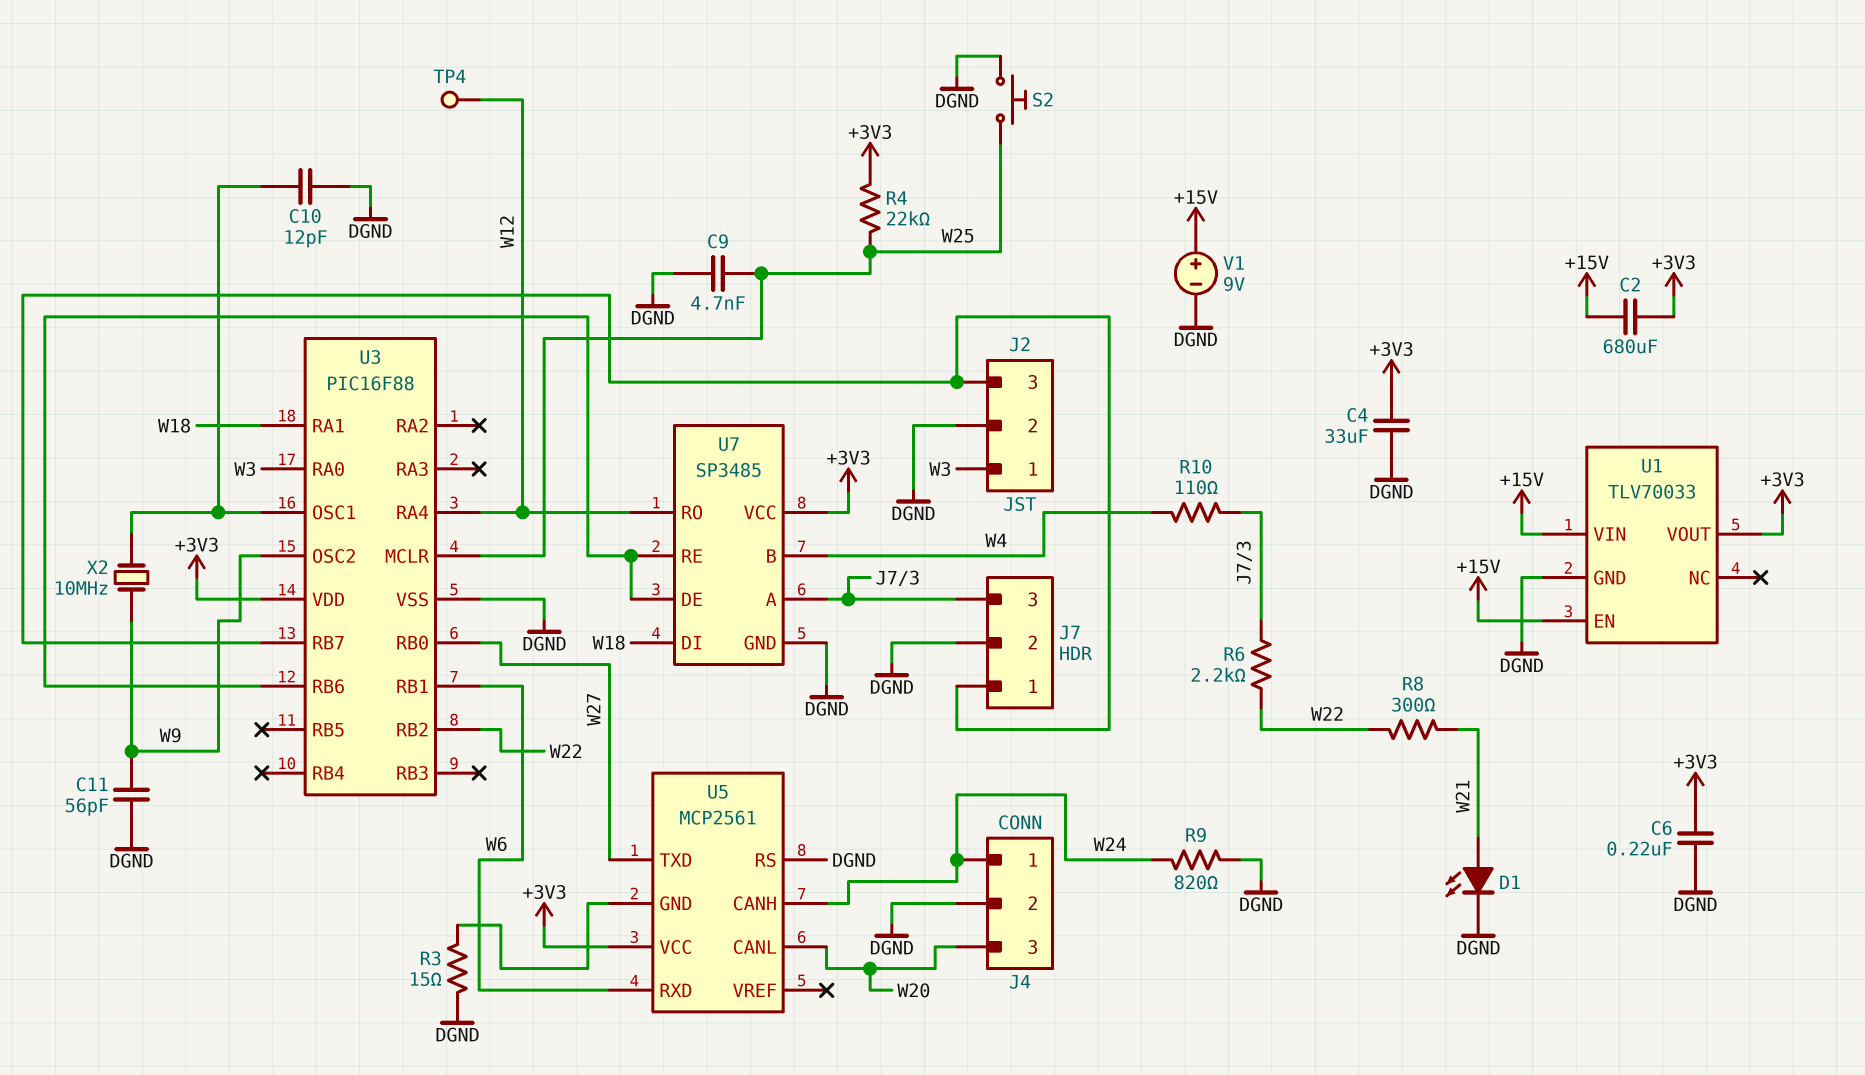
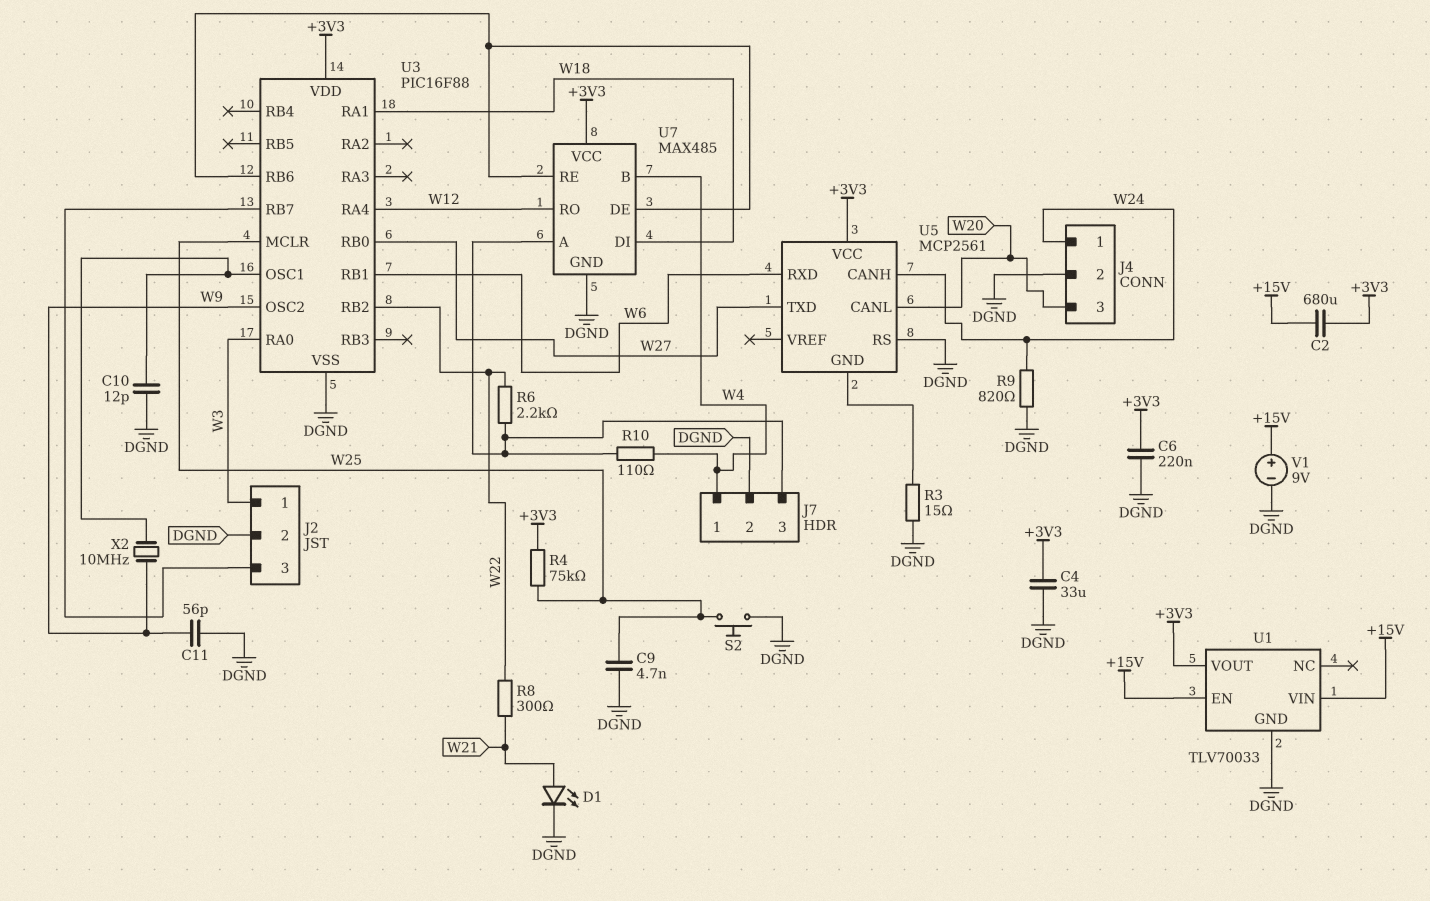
J7 pin 1: J2/3 -> W4
R4: 22k (+3V3, W25) -> 75k (+3V3, W25)
TP4: test point (W12) -> none
U7: SP3485 -> MAX485

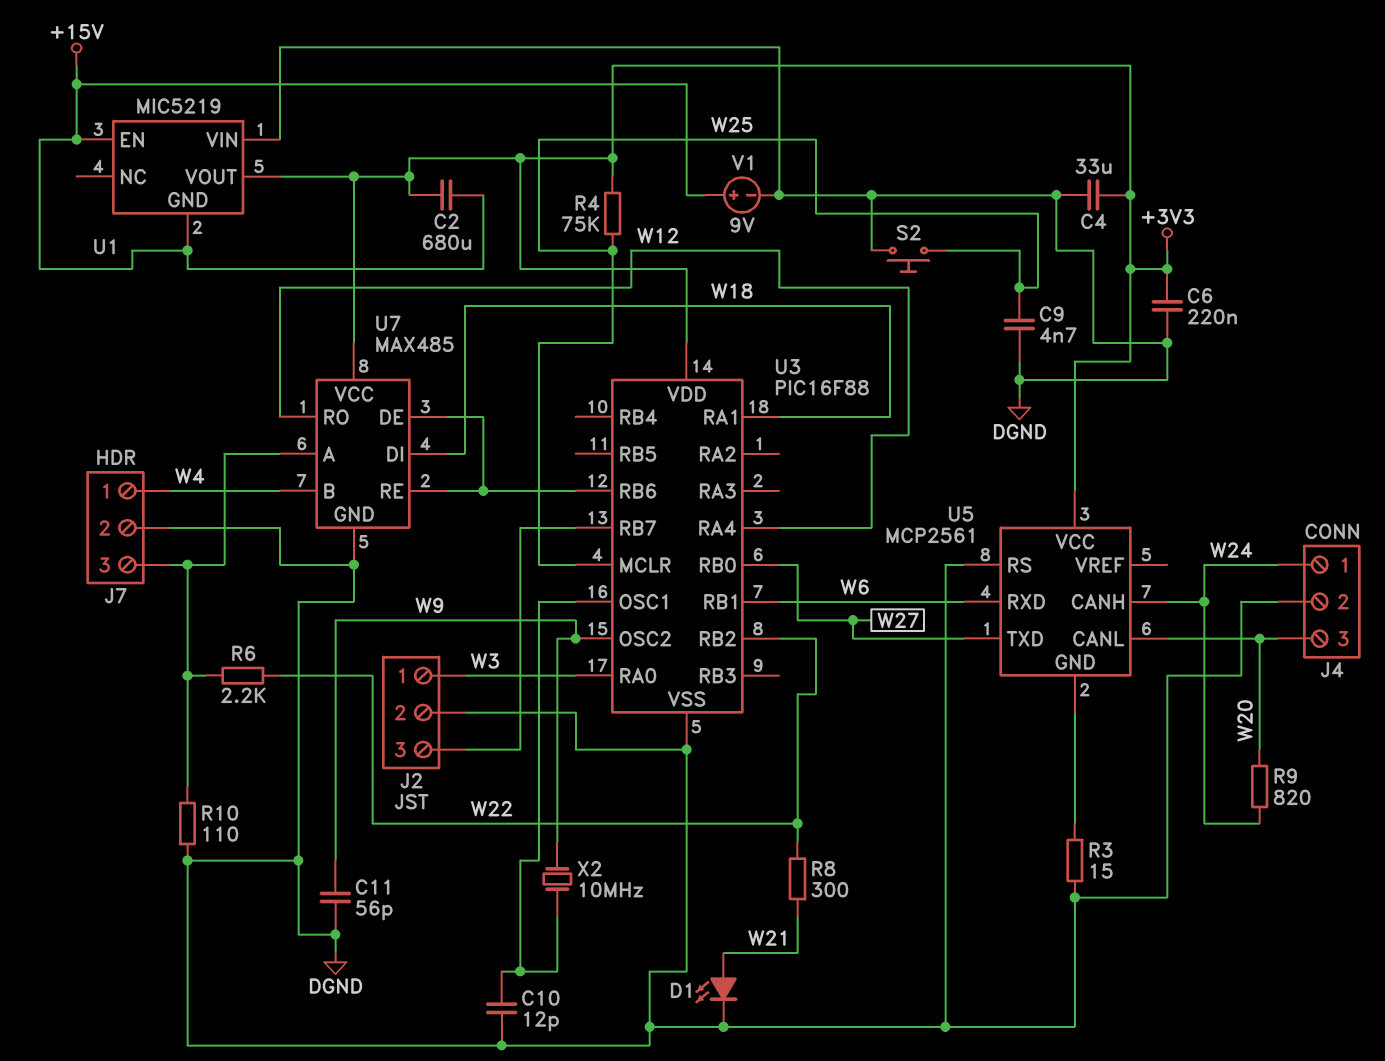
R9: 820 (DGND, W24) -> 820 (W20, W24)
R10: 110 (J7/3, W4) -> 110 (DGND, J7/3)
U1: TLV70033 -> MIC5219
U1 pin GND: DGND -> +15V
U1 pin VIN: +15V -> DGND

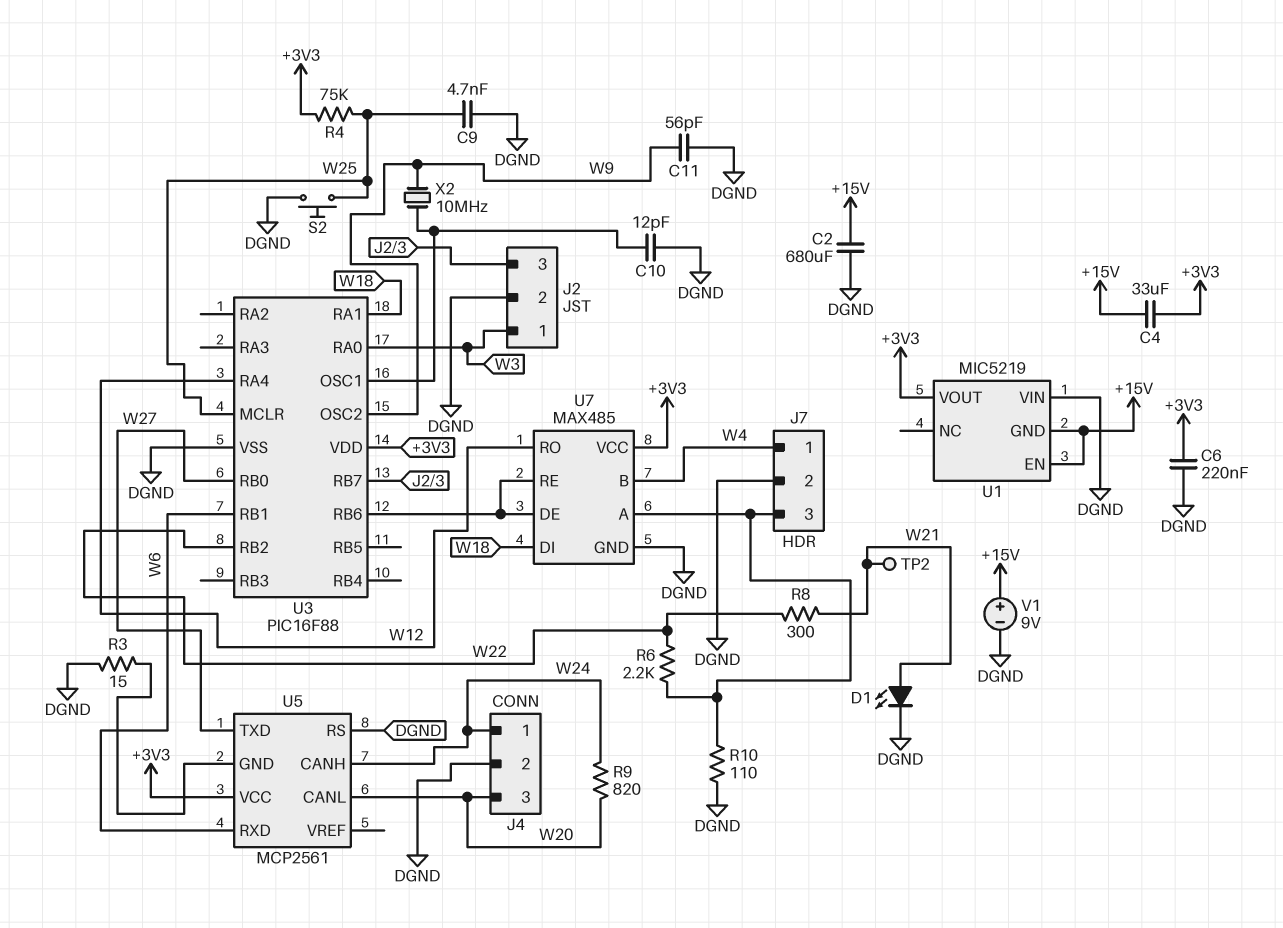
C2: 680uF (+3V3, +15V) -> 680uF (+15V, DGND)
C4: 33uF (+3V3, DGND) -> 33uF (+3V3, +15V)
TP2: none -> test point (W21)

